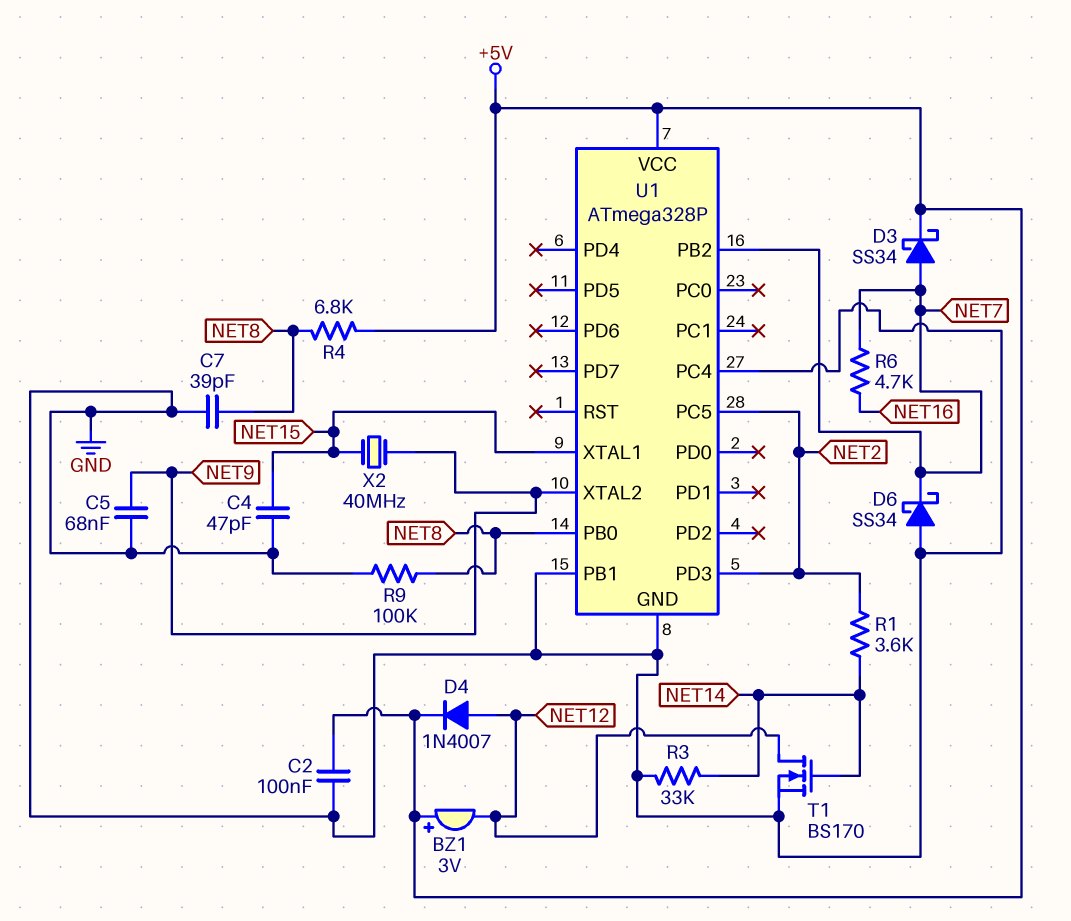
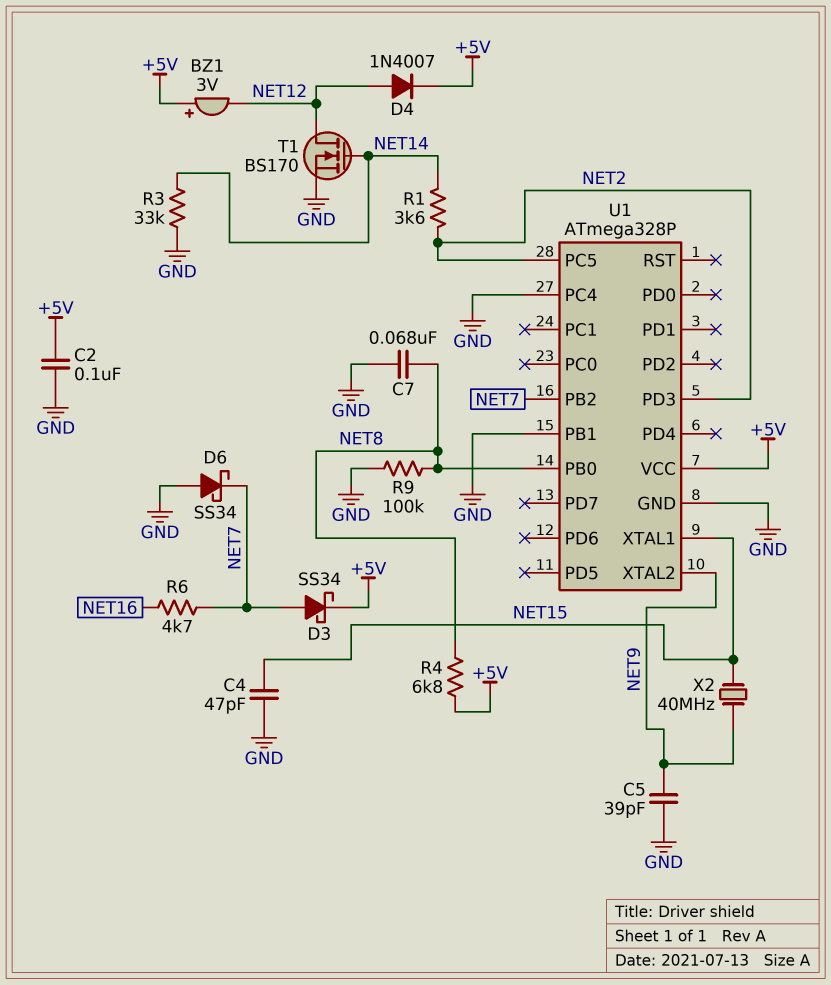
C5: 68nF (GND, NET9) -> 39pF (GND, NET9)
C7: 39pF (GND, NET8) -> 68nF (GND, NET8)

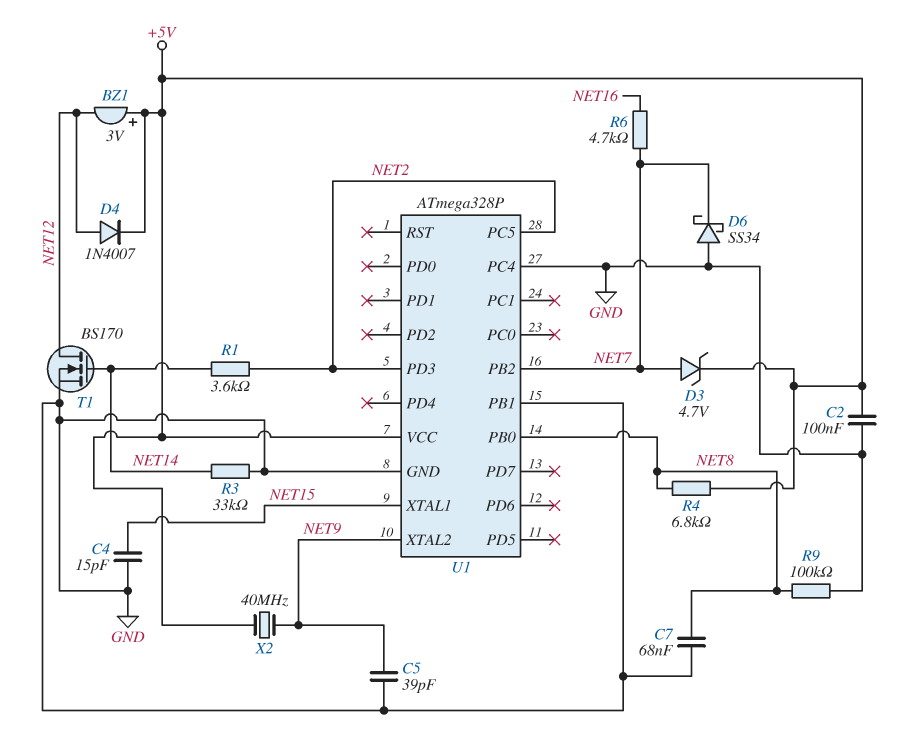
C4: 47pF (GND, NET15) -> 15pF (GND, NET15)
D3: schottky SS34 (A NET7, K +5V) -> zener 4.7V (A NET7, K +5V)
X2: 40MHz (NET9, NET15) -> 40MHz (+5V, NET9)

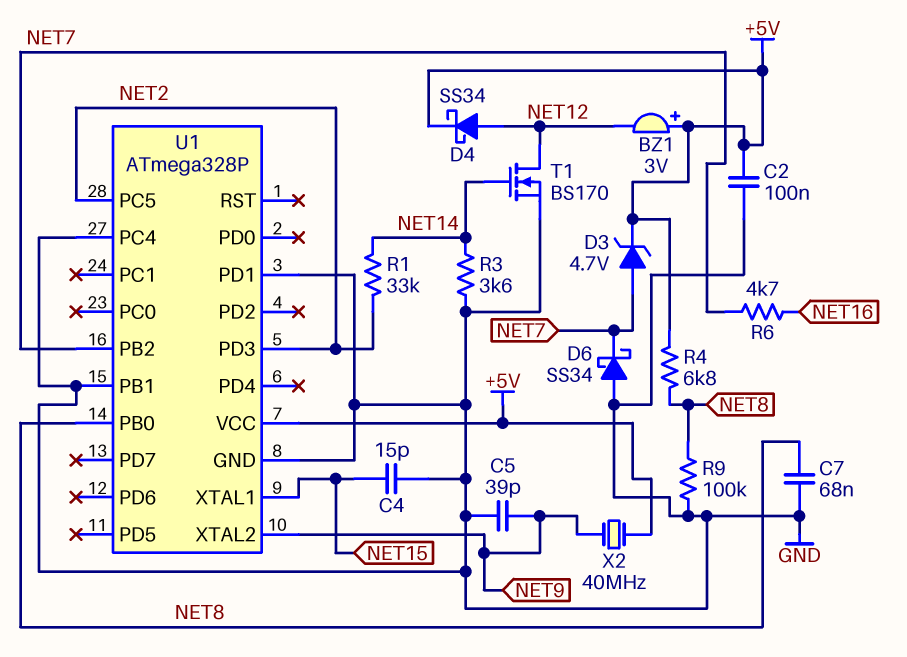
D4: diode 1N4007 (A NET12, K +5V) -> schottky SS34 (A NET12, K +5V)
R1: 3.6k (NET2, NET14) -> 33k (NET2, NET14)
R3: 33k (GND, NET14) -> 3.6k (GND, NET14)
U1 pin PD1: none -> GND

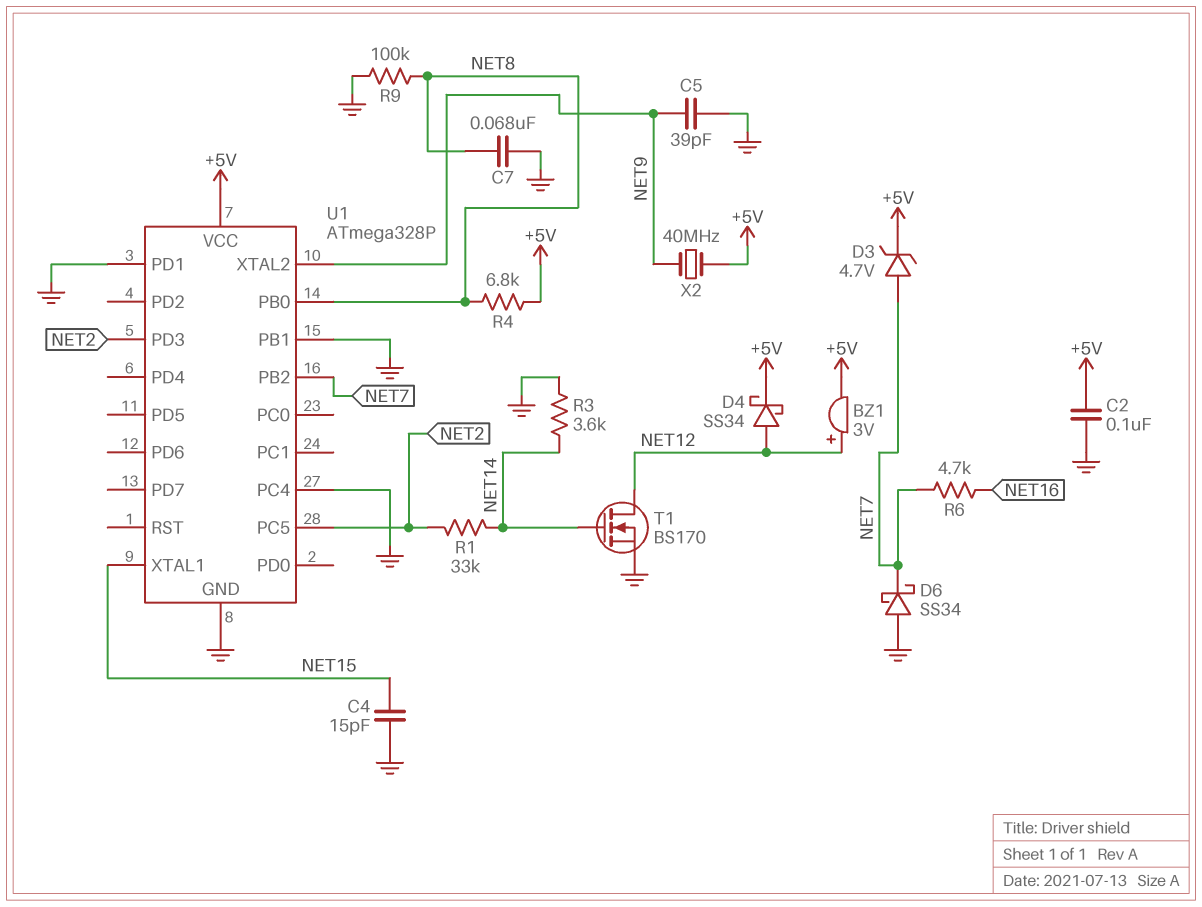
BZ1: buzzer 3V (plus +5V, minus NET12) -> buzzer 3V (plus NET12, minus +5V)

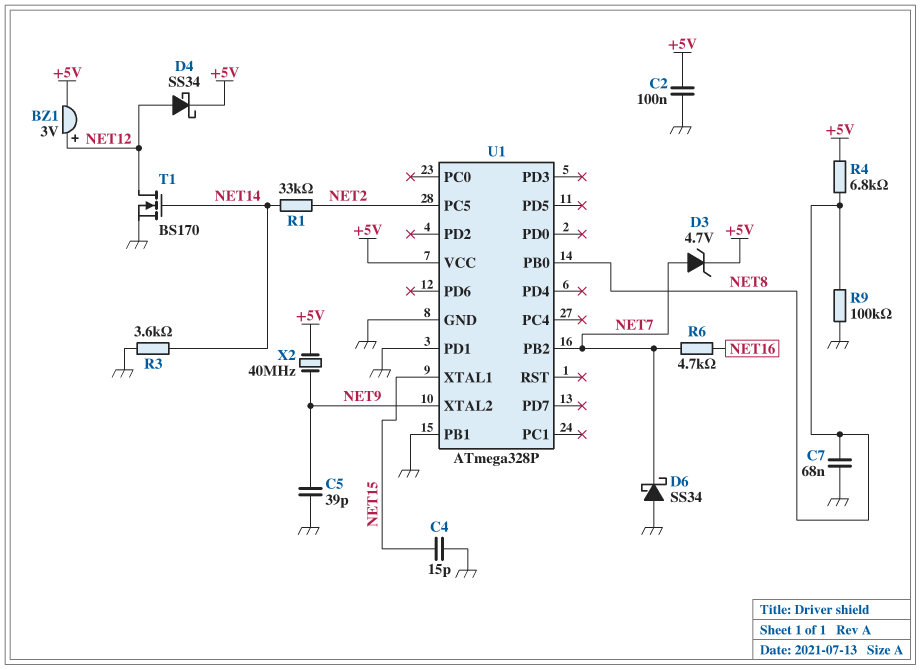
U1 pin PC4: GND -> none
U1 pin PD3: NET2 -> none

